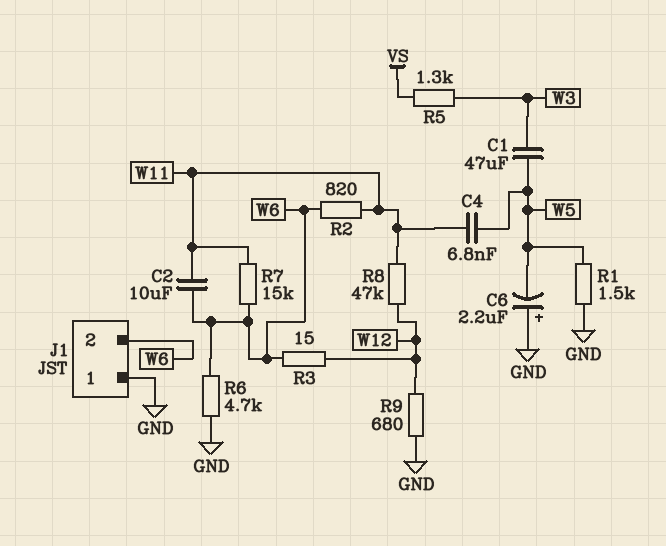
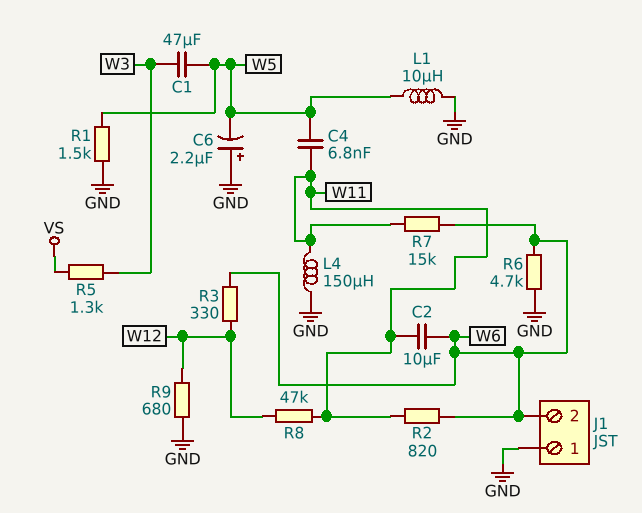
L1: none -> 10uH (GND, W5)
L4: none -> 150uH (GND, W11)
R3: 15 (W6, W12) -> 330 (W6, W12)

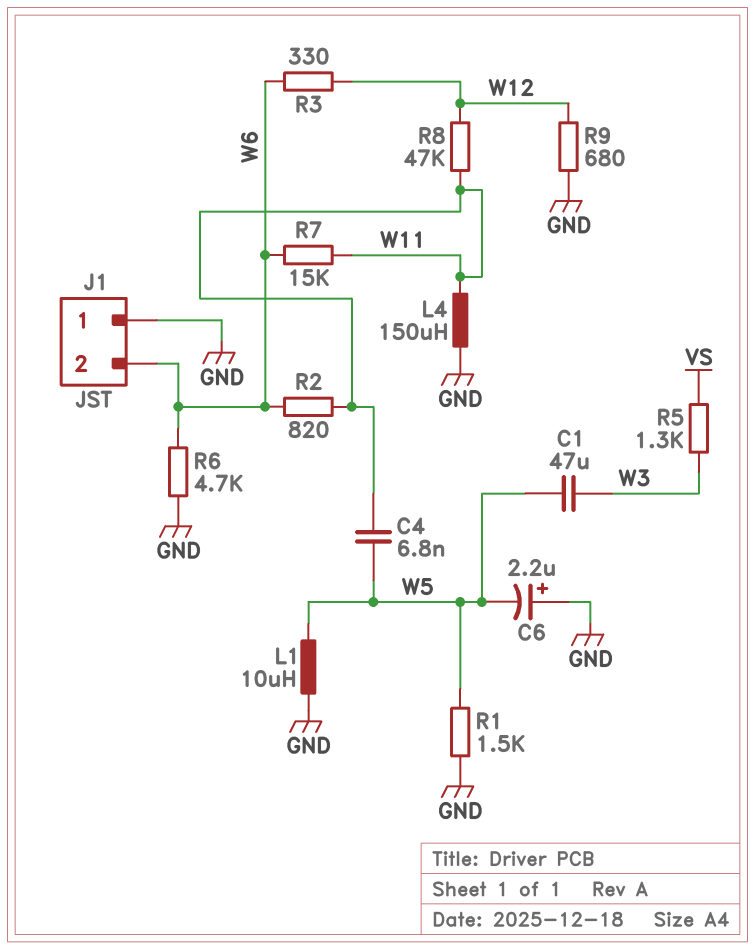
C2: 10uF (W6, W11) -> none

